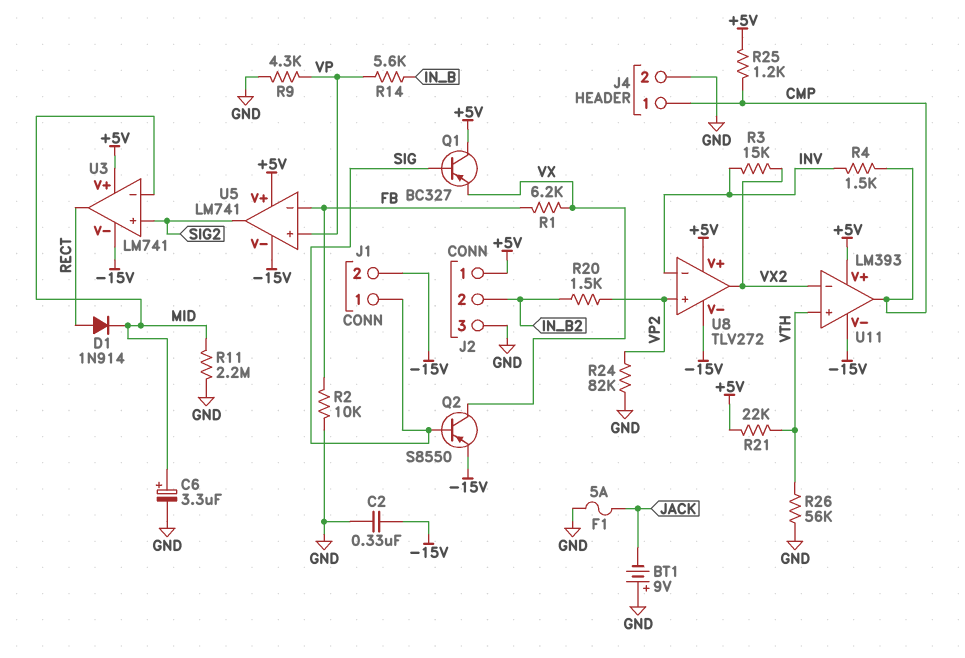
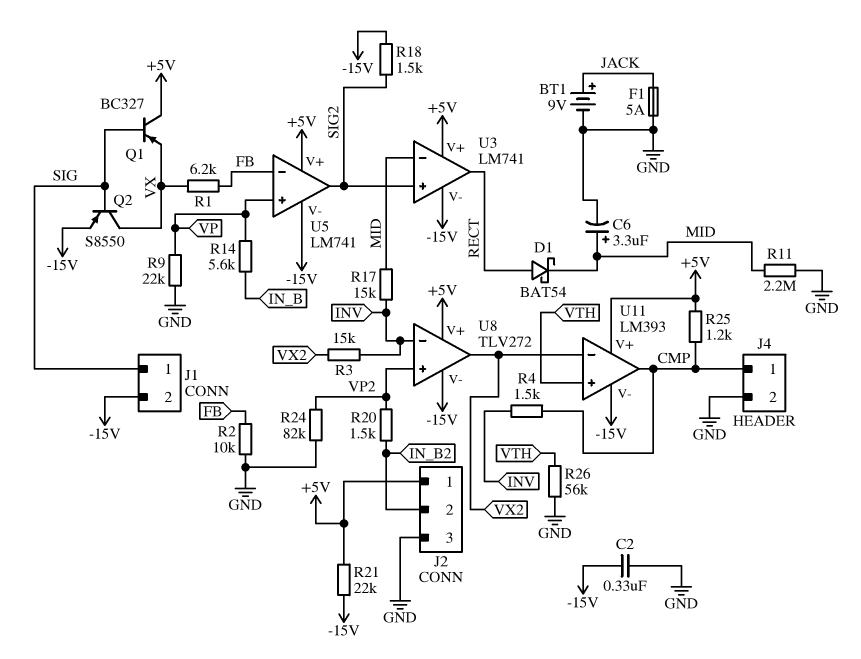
BT1: 9V (plus GND, minus JACK) -> 9V (plus JACK, minus GND)
D1: diode 1N914 (A RECT, K MID) -> schottky BAT54 (A RECT, K MID)
R9: 4.3k (GND, VP) -> 22k (GND, VP)
R17: none -> 15k (INV, MID)
R18: none -> 1.5k (-15V, SIG2)
R21: 22k (+5V, VTH) -> 22k (+5V, -15V)

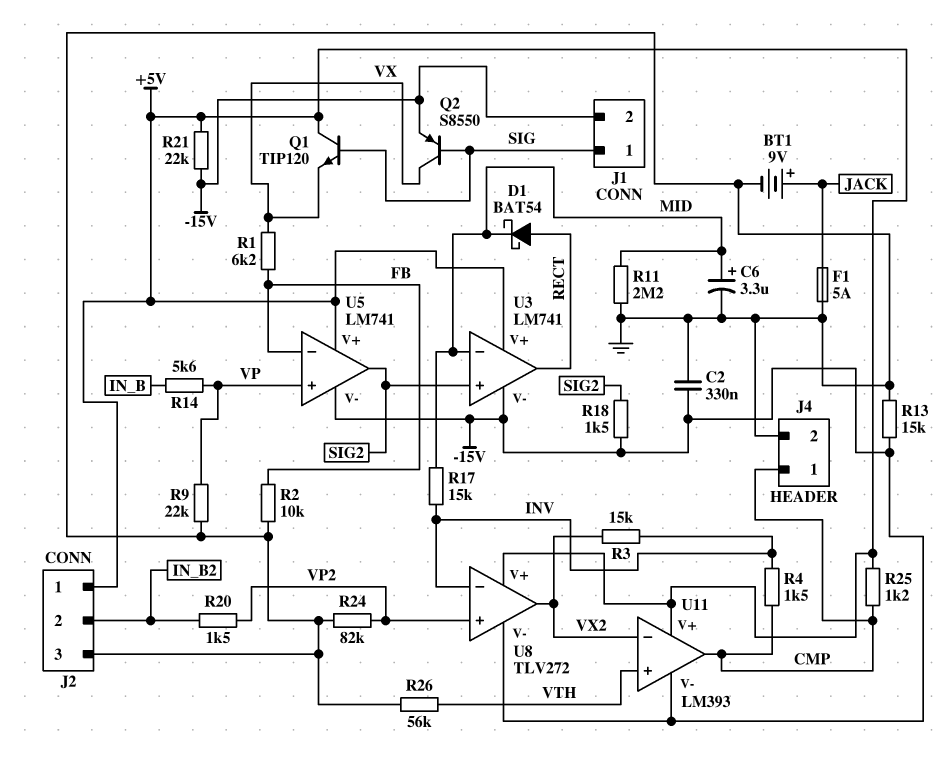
Q1: PNP BC327 (B SIG, C +5V, E VX) -> NPN TIP120 (B SIG, C +5V, E VX)
R13: none -> 15k (-15V, GND)

